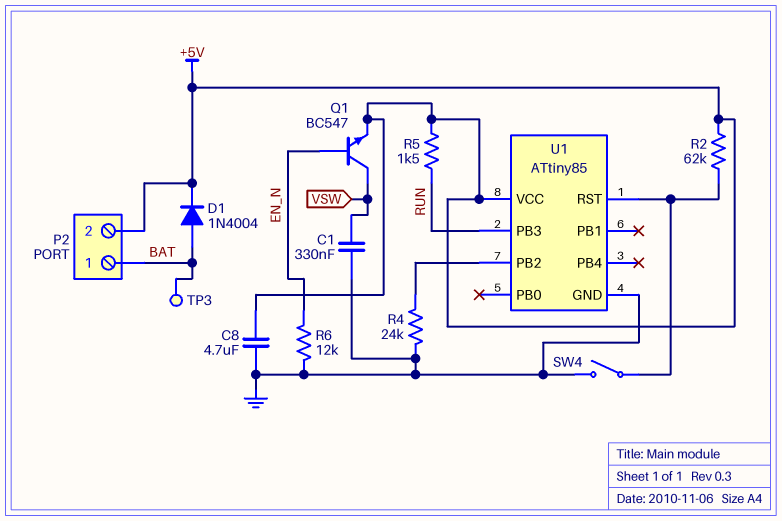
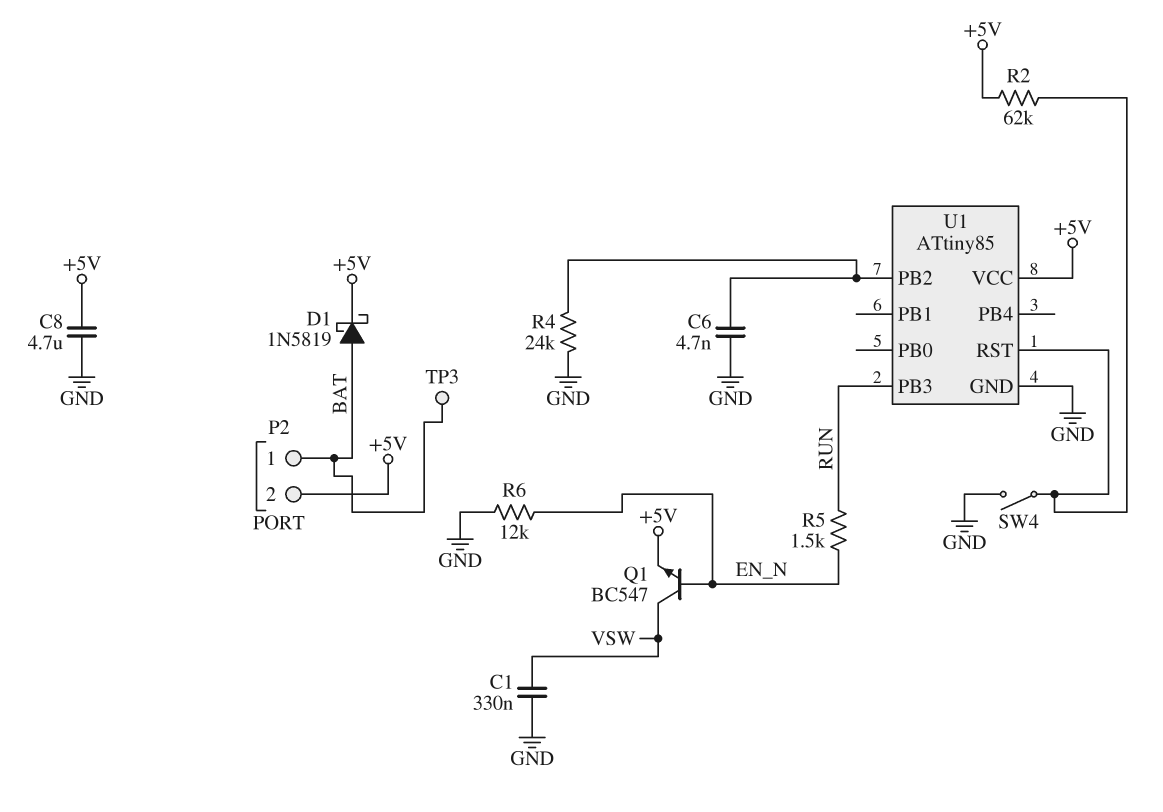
C6: none -> 4.7nF (GND, U1/PB2)
D1: diode 1N4004 (A BAT, K +5V) -> schottky 1N5819 (A BAT, K +5V)
R5: 1.5k (+5V, RUN) -> 1.5k (EN_N, RUN)

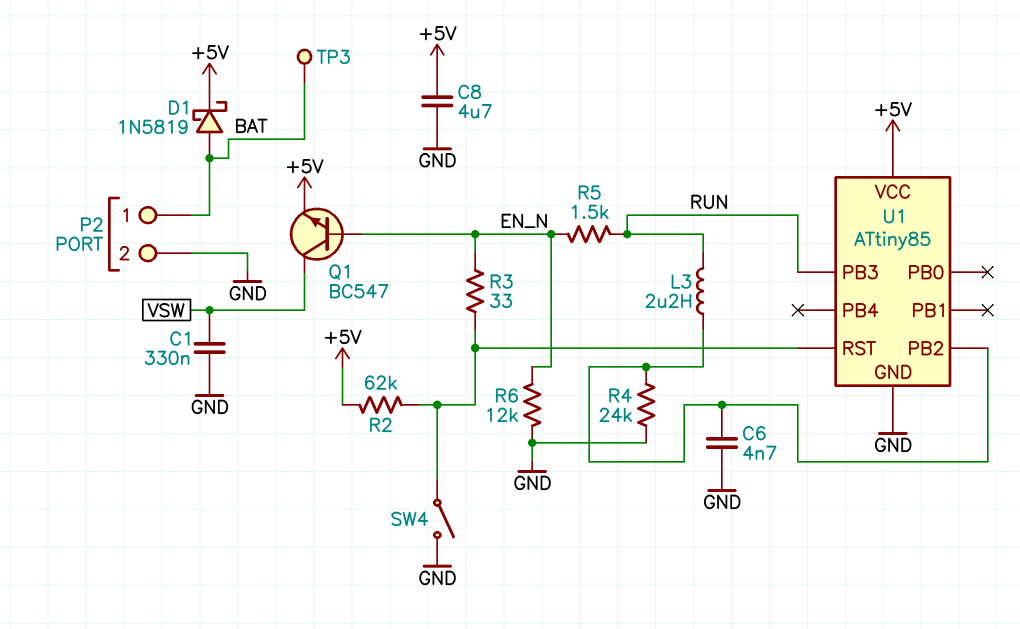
L3: none -> 2.2uH (RUN, U1/PB2)
P2 pin 2: +5V -> GND
R3: none -> 33 (EN_N, U1/RST)

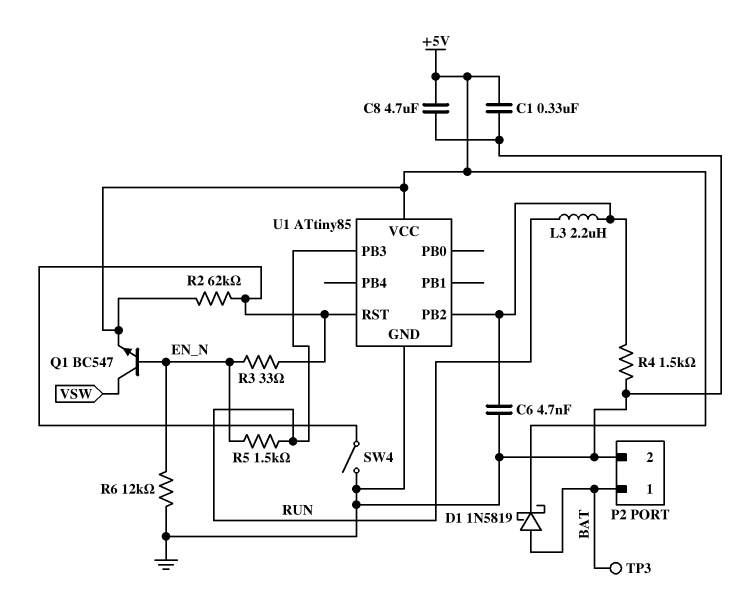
C1: 330nF (GND, VSW) -> 330nF (+5V, GND)
R4: 24k (GND, U1/PB2) -> 1.5k (GND, U1/PB2)

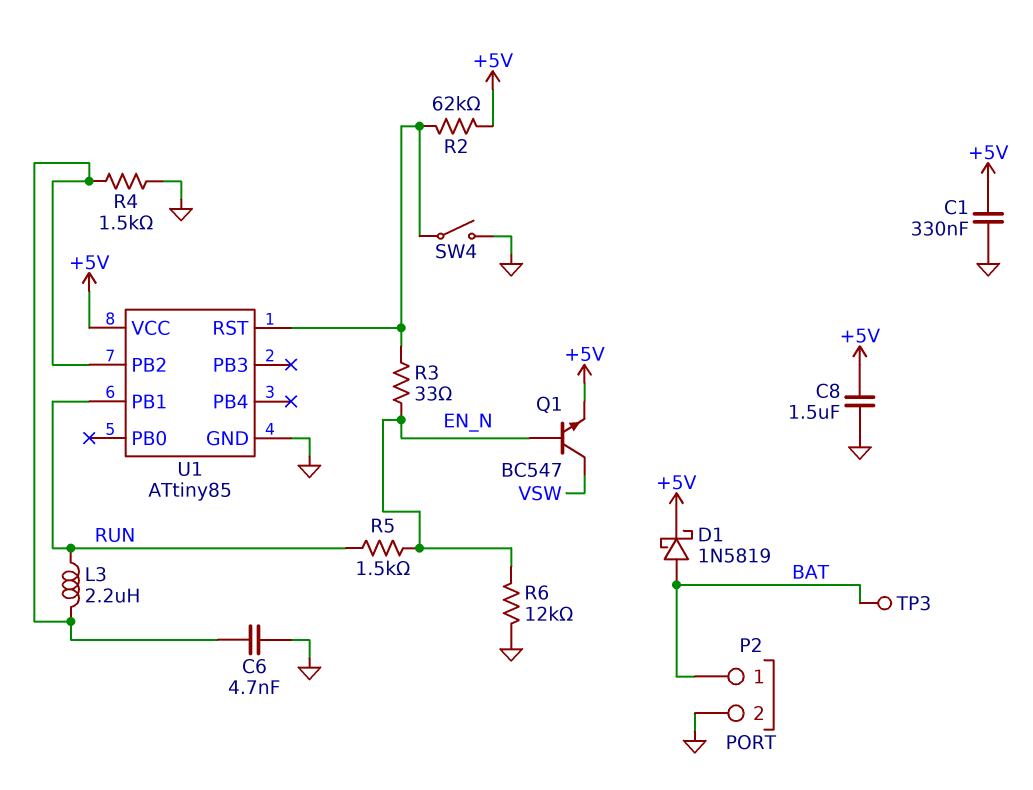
C8: 4.7uF (+5V, GND) -> 1.5uF (+5V, GND)
U1 pin PB1: none -> RUN
U1 pin PB3: RUN -> none

